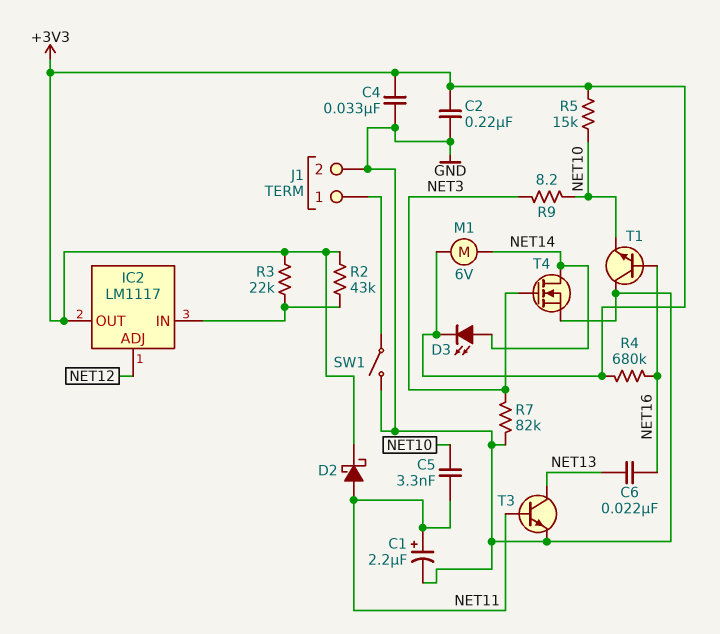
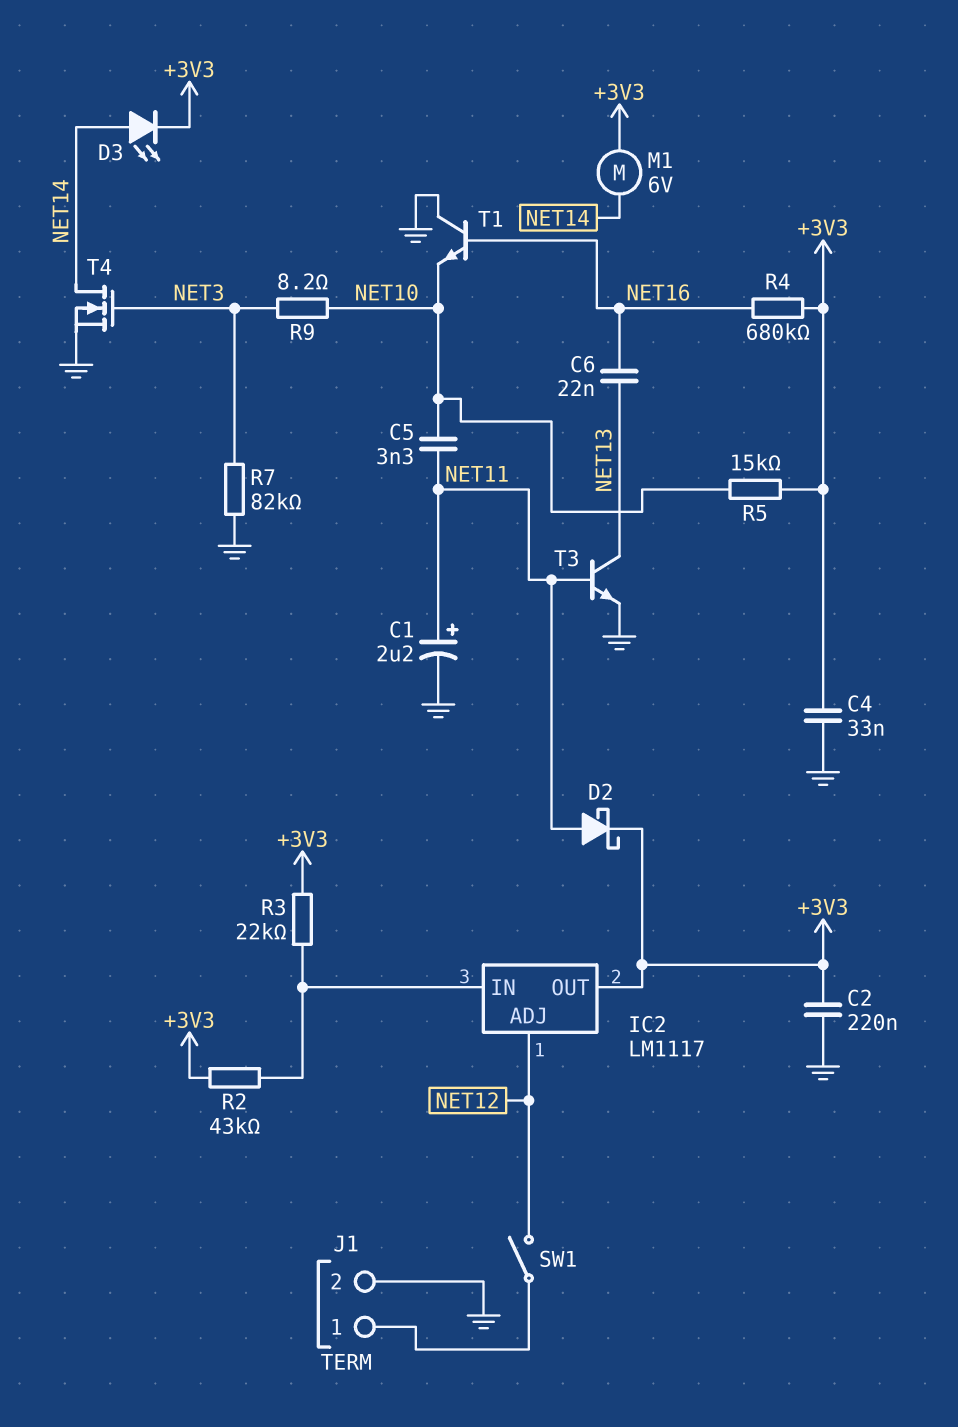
SW1: switch (GND, J1/1) -> switch (J1/1, NET12)

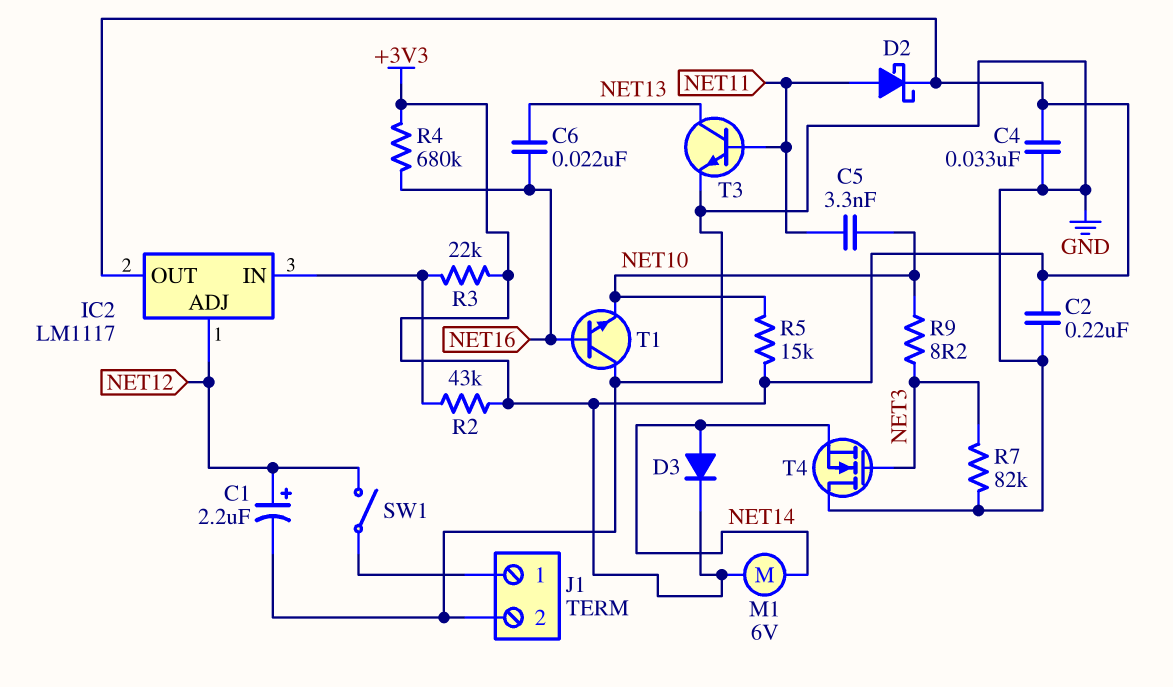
C1: 2.2uF (plus NET11, minus GND) -> 2.2uF (plus NET12, minus GND)
D3: LED (A NET14, K +3V3) -> diode (A NET14, K +3V3)
T4: NMOS (G NET3, D NET14, S GND) -> NMOS (G NET3, D GND, S NET14)

